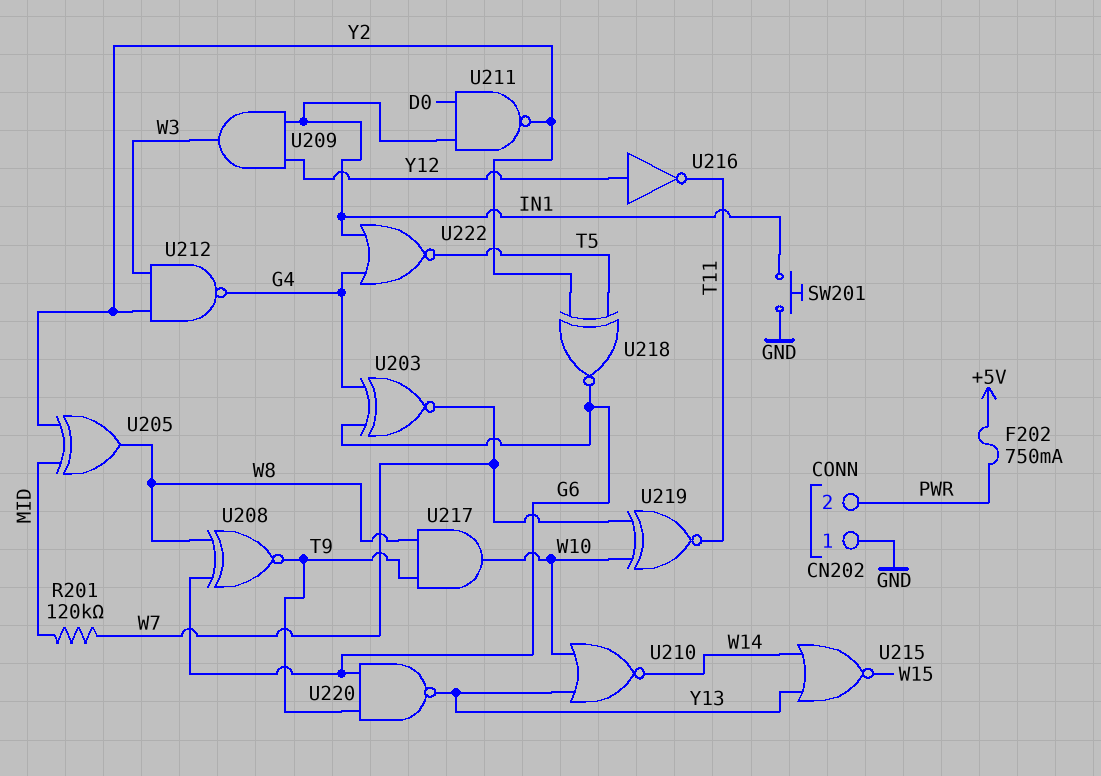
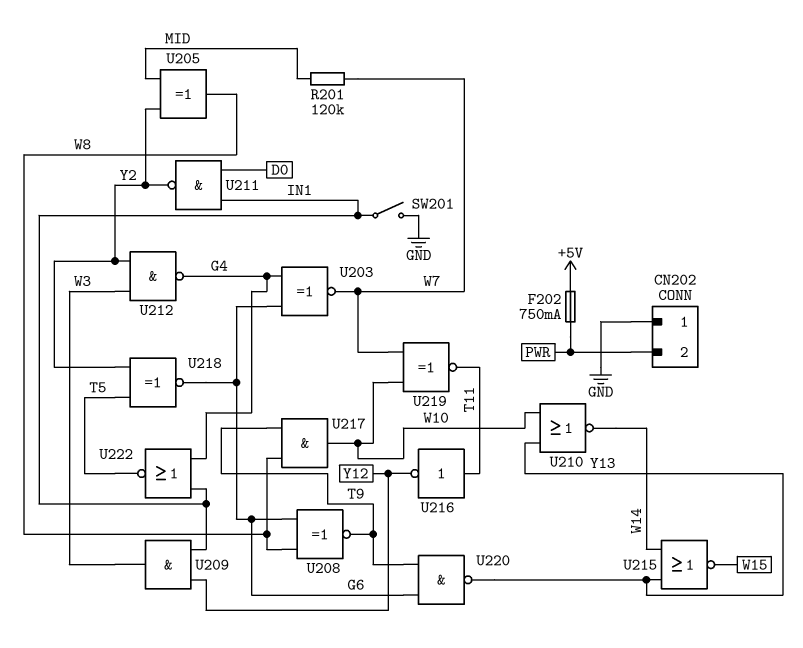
SW201: button (GND, IN1) -> switch (GND, IN1)
U216: NOT (in Y12, out T11) -> NOT (in T11, out Y12)

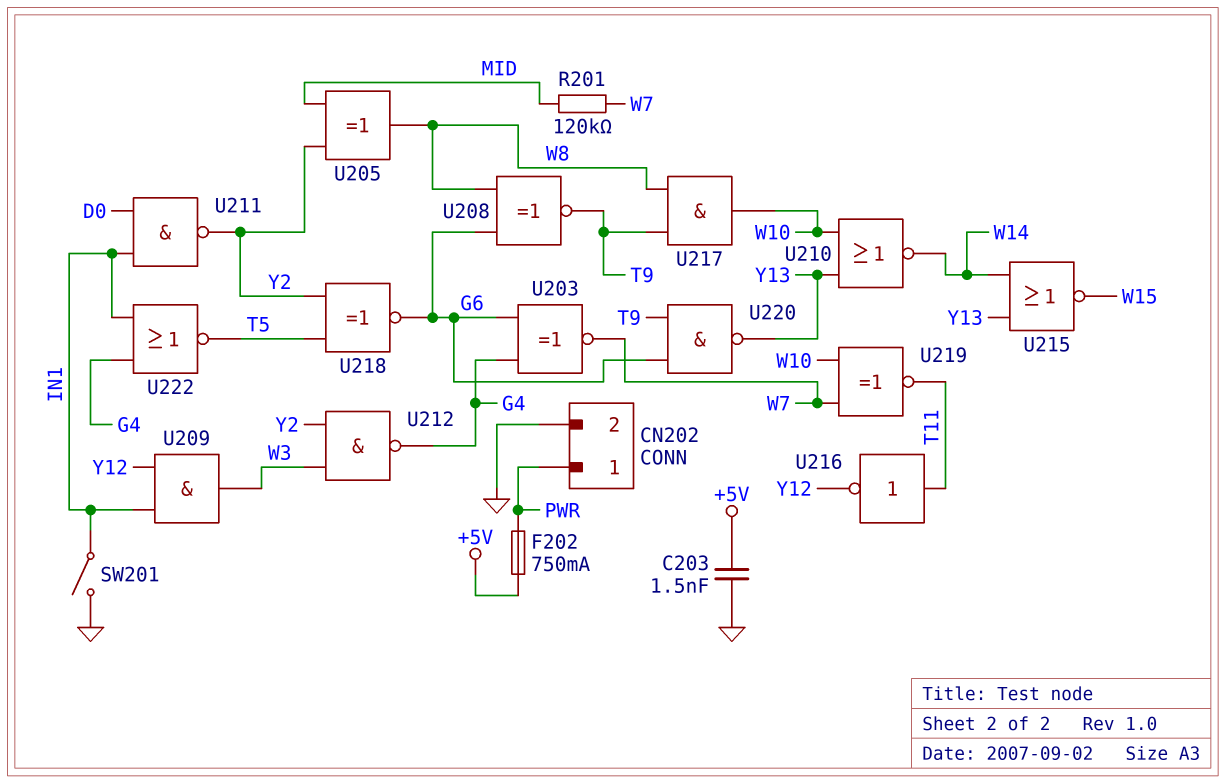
C203: none -> 1.5nF (+5V, GND)
CN202 pin 1: GND -> PWR
CN202 pin 2: PWR -> GND

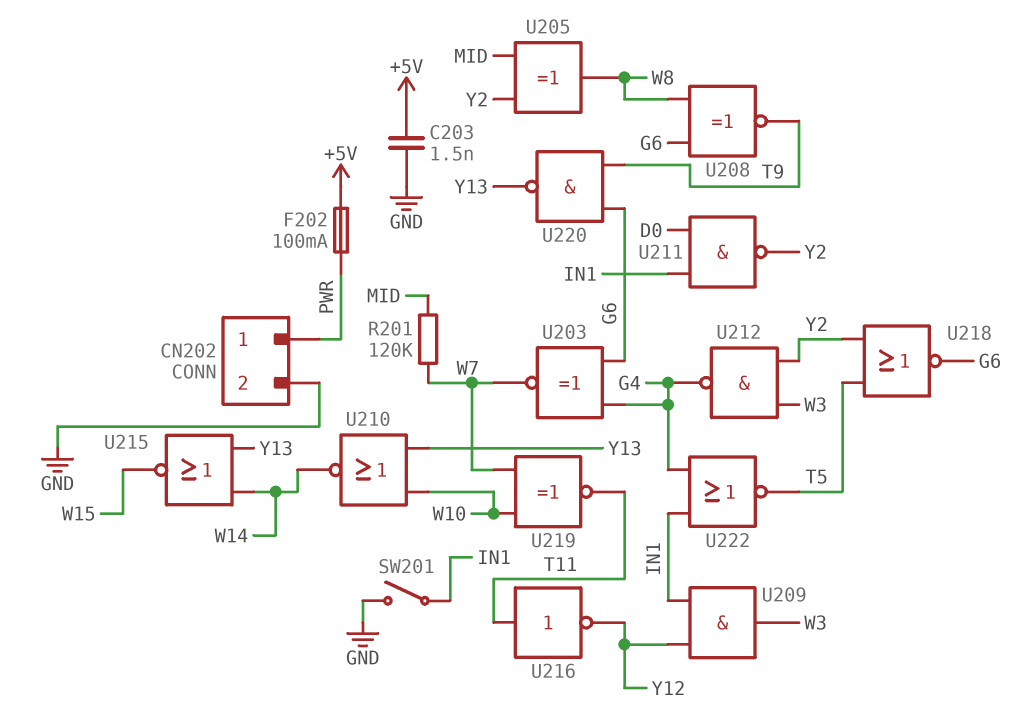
F202: 750mA (+5V, PWR) -> 100mA (+5V, PWR)
U217: AND (in T9, in W8, out W10) -> none
U218: XNOR (in T5, in Y2, out G6) -> NOR (in T5, in Y2, out G6)

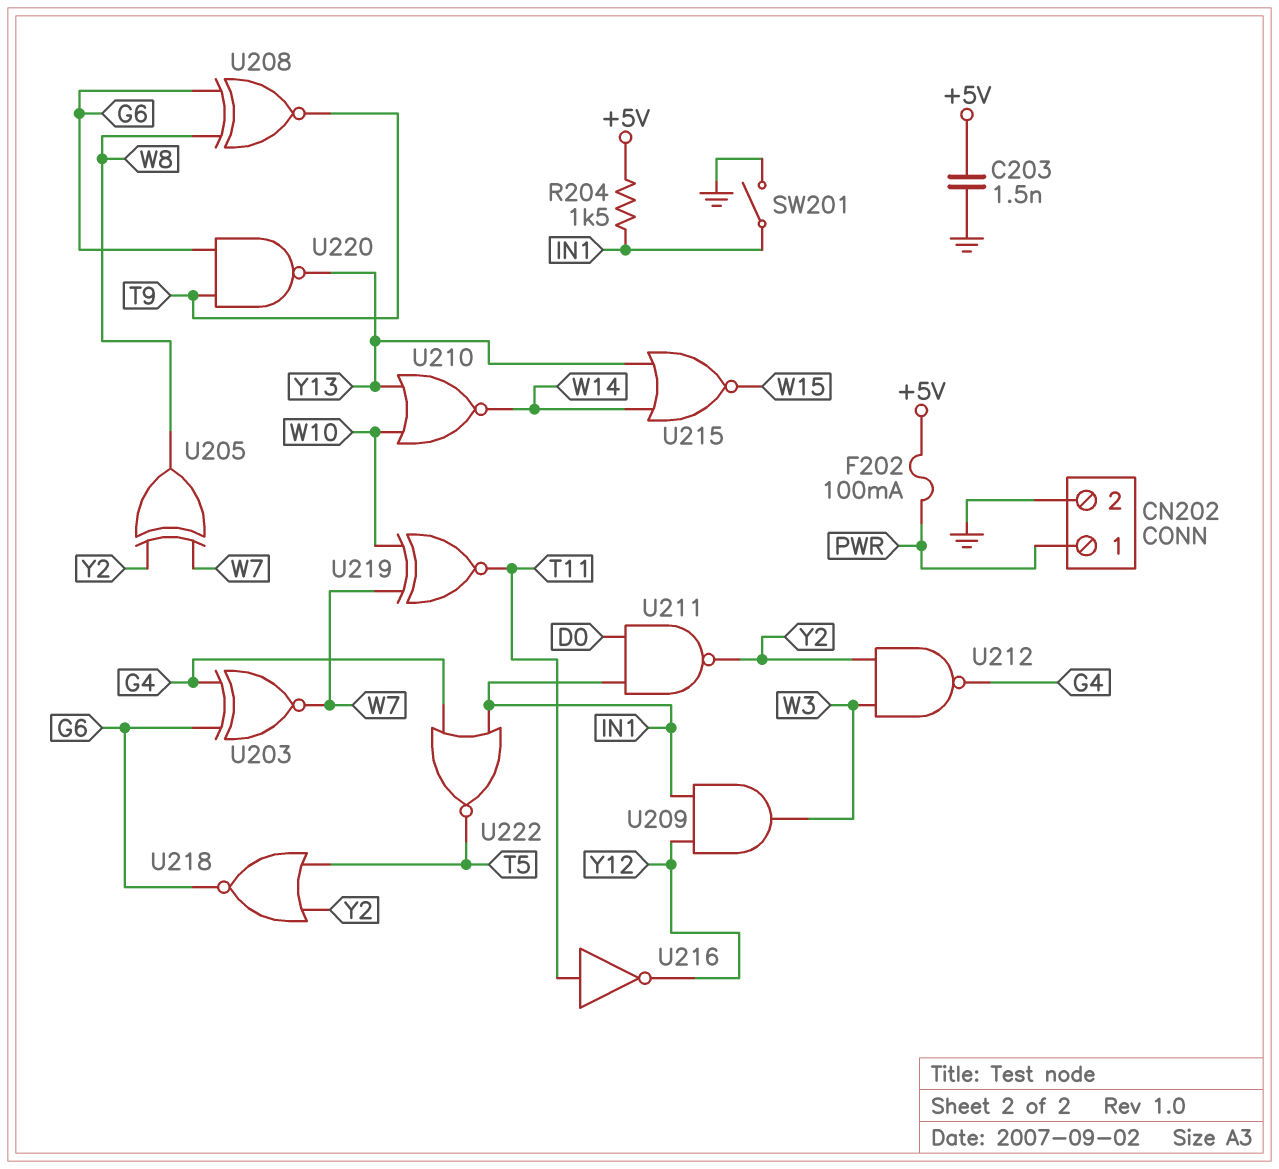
R201: 120k (MID, W7) -> none
R204: none -> 1.5k (+5V, IN1)
U205: XOR (in MID, in Y2, out W8) -> XOR (in W7, in Y2, out W8)

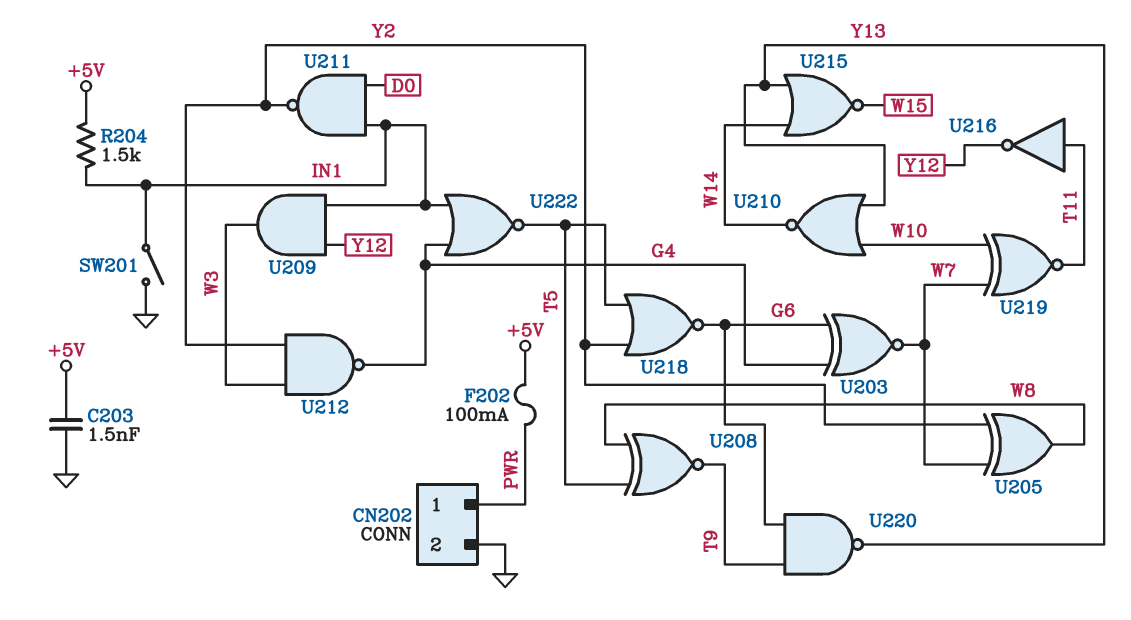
U208: XNOR (in G6, in W8, out T9) -> XNOR (in T5, in W8, out T9)

